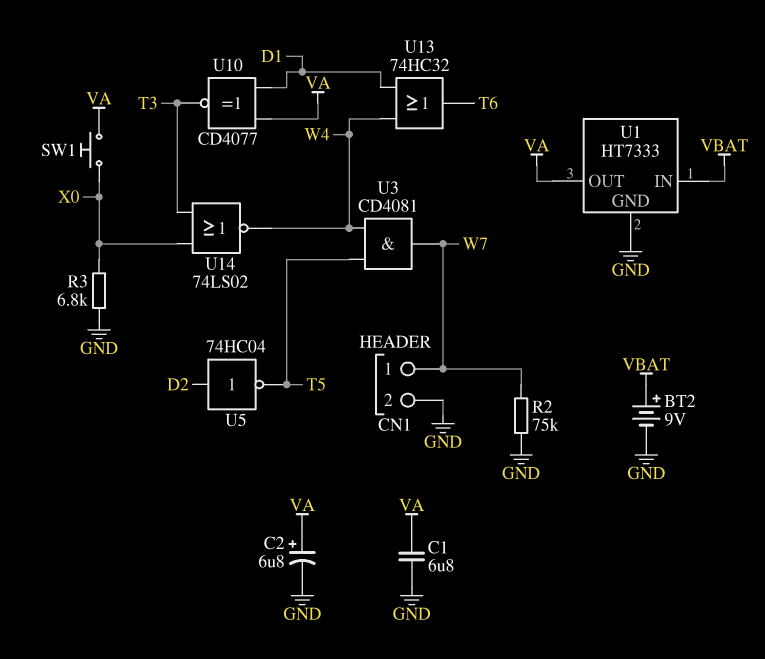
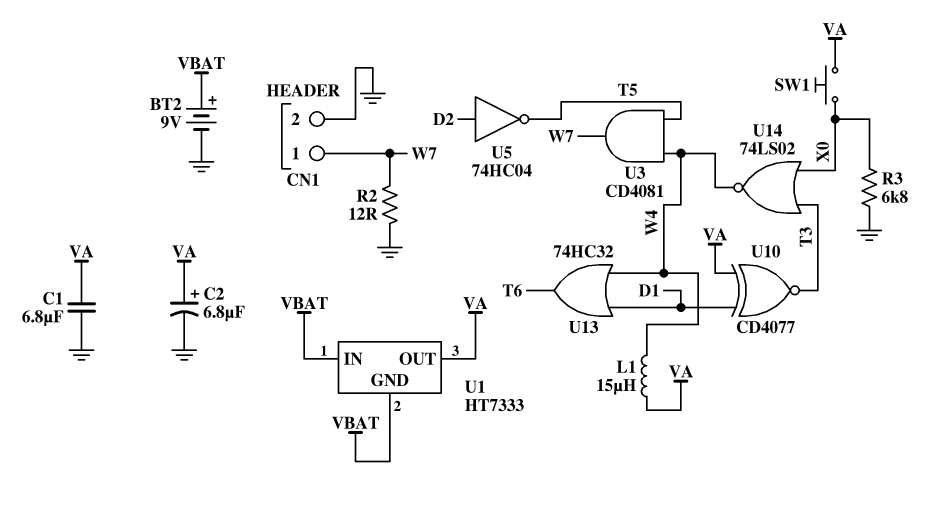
L1: none -> 15uH (VA, W4)
R2: 75k (GND, W7) -> 12 (GND, W7)
U1 pin GND: GND -> VBAT

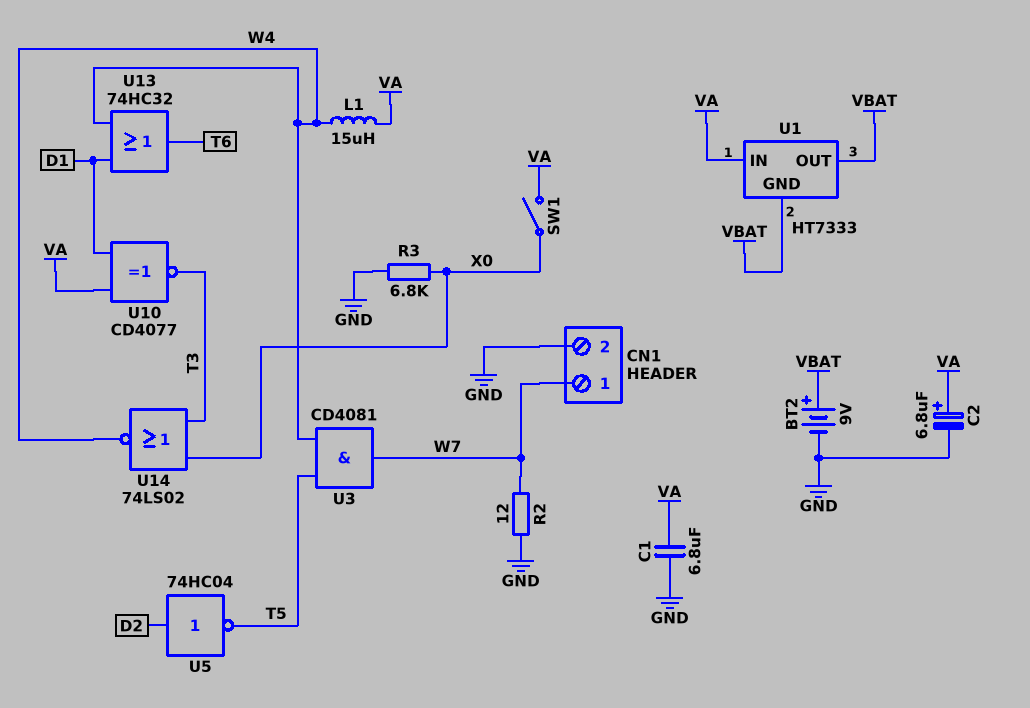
SW1: button (VA, X0) -> switch (VA, X0)
U1 pin IN: VBAT -> VA
U1 pin OUT: VA -> VBAT

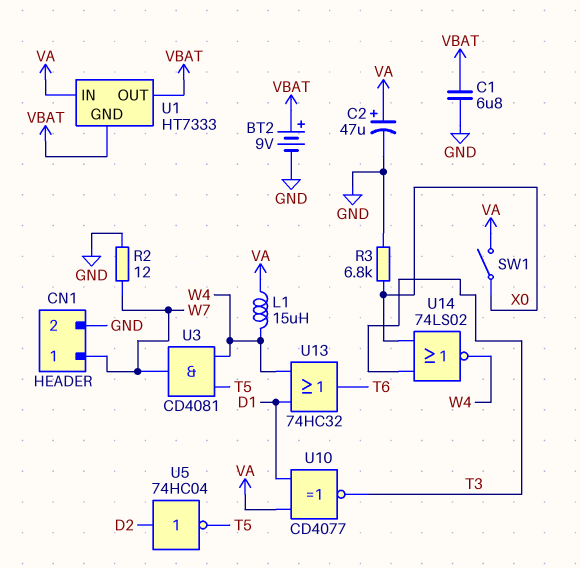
C1: 6.8uF (GND, VA) -> 6.8uF (GND, VBAT)
C2: 6.8uF (plus VA, minus GND) -> 47uF (plus VA, minus GND)

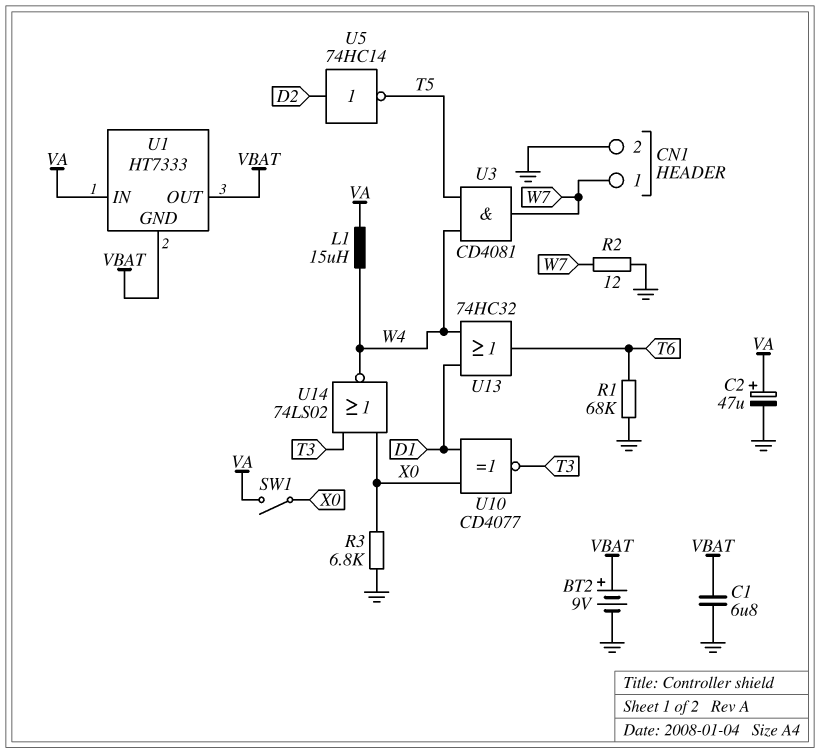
R1: none -> 68k (GND, T6)
U5: NOT 74HC04 (in D2, out T5) -> NOT 74HC14 (in D2, out T5)
U10: XNOR CD4077 (in D1, in VA, out T3) -> XNOR CD4077 (in D1, in X0, out T3)

